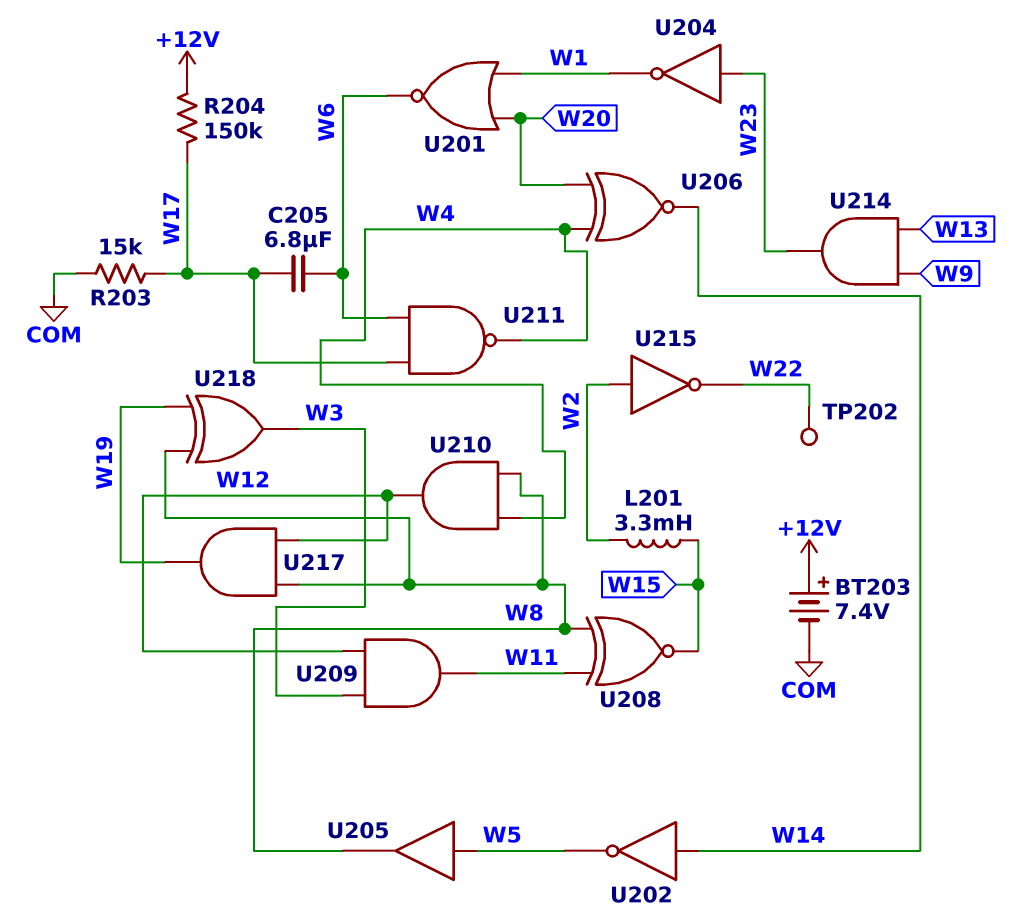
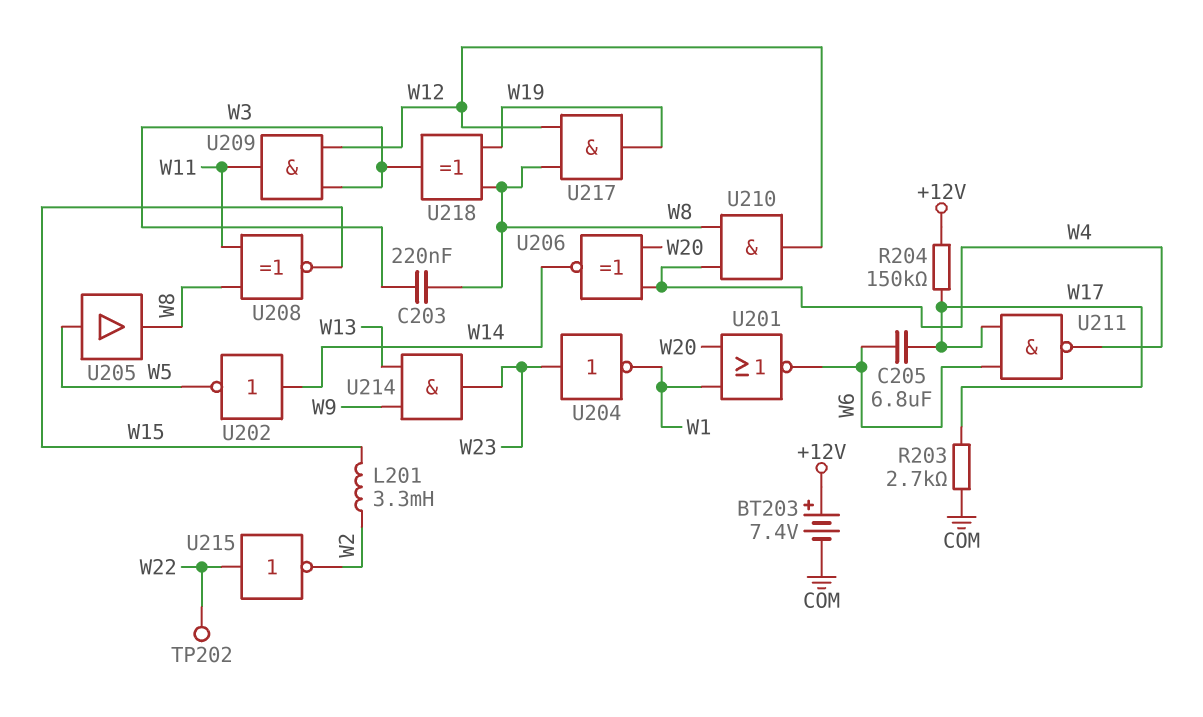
C203: none -> 220nF (W3, W8)
R203: 15k (COM, W17) -> 2.7k (COM, W17)
U215: NOT (in W2, out W22) -> NOT (in W22, out W2)

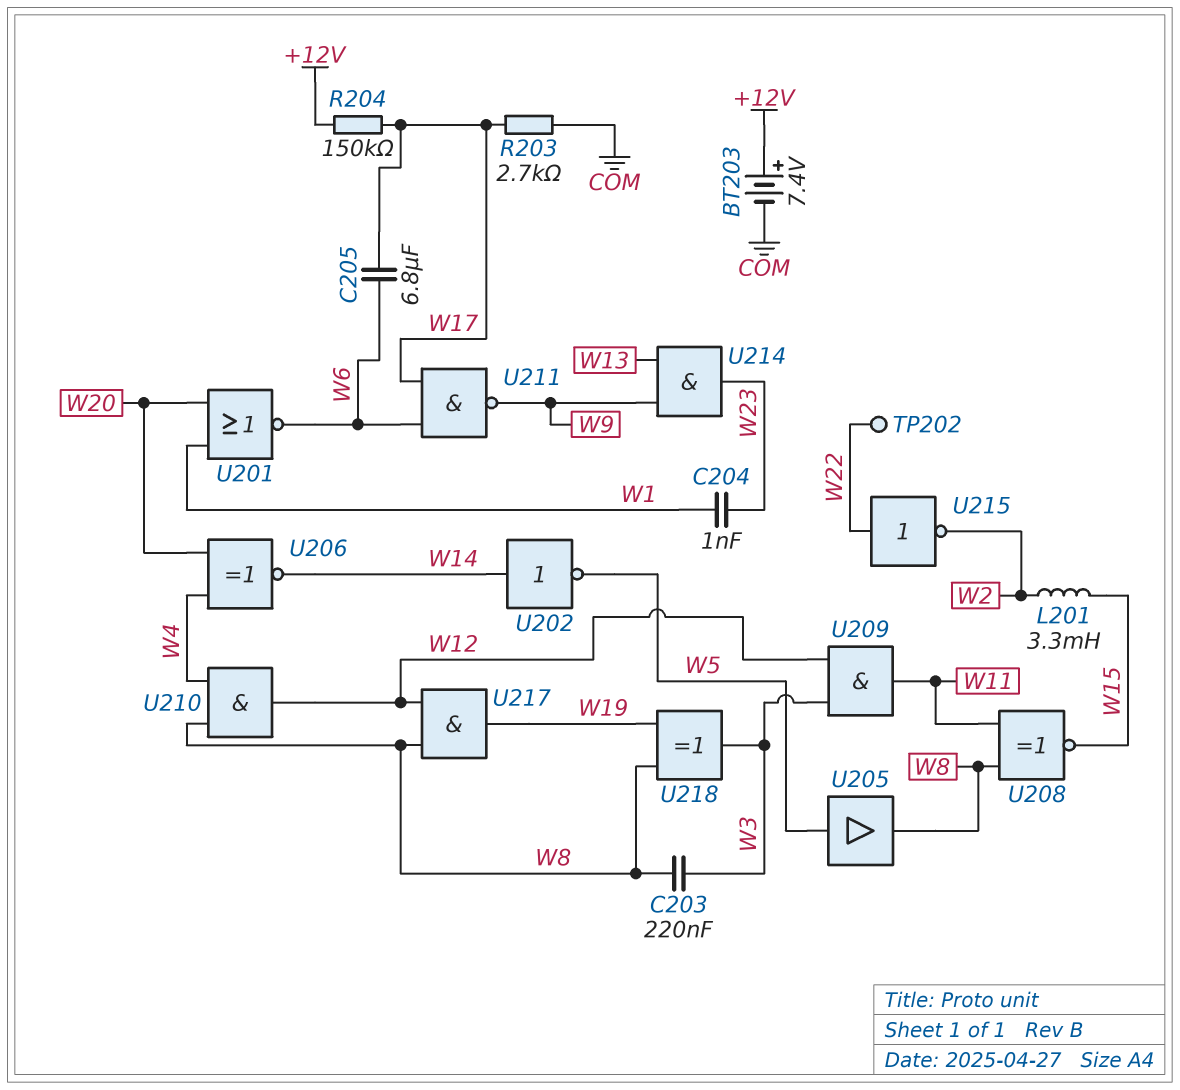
C204: none -> 1nF (W1, W23)
U204: NOT (in W23, out W1) -> none
U211: NAND (in W6, in W17, out W4) -> NAND (in W6, in W17, out W9)

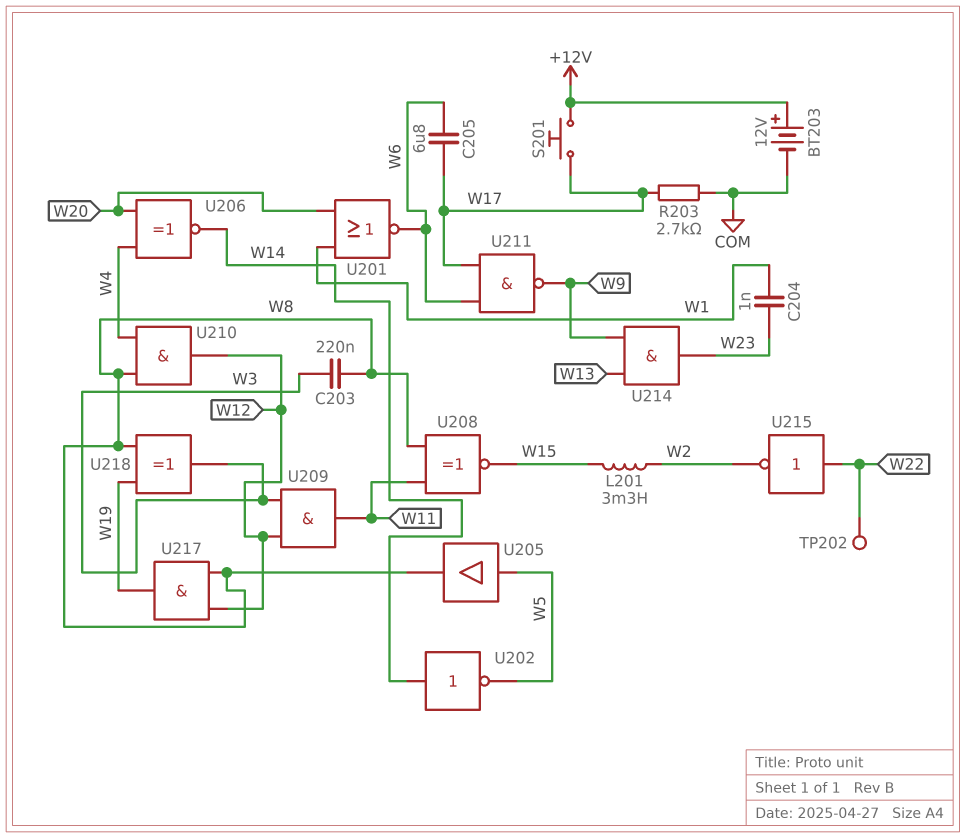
BT203: 7.4V (plus +12V, minus COM) -> 12V (plus +12V, minus COM)
R204: 150k (+12V, W17) -> none
S201: none -> button (+12V, W17)

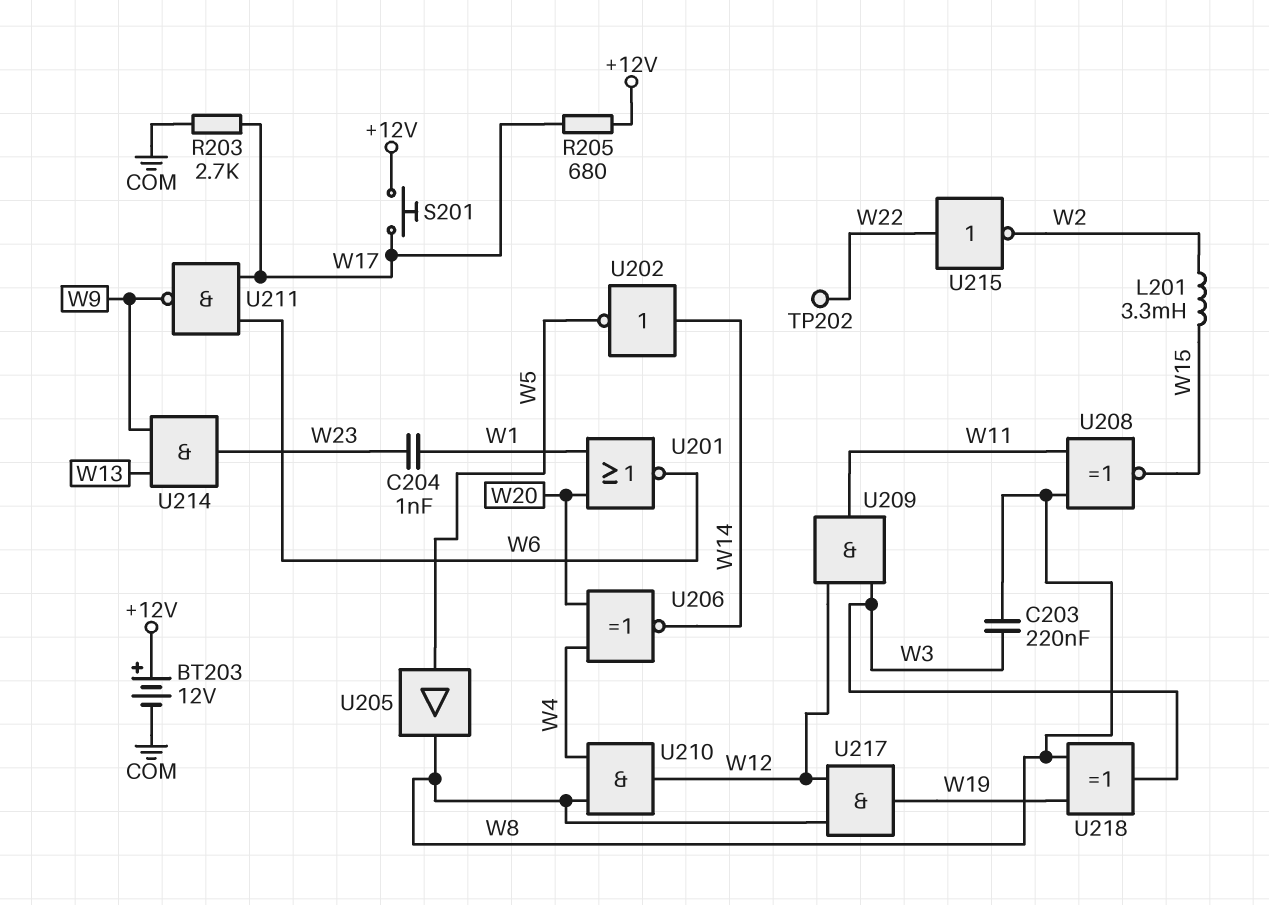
C205: 6.8uF (W6, W17) -> none
R205: none -> 680 (+12V, W17)

